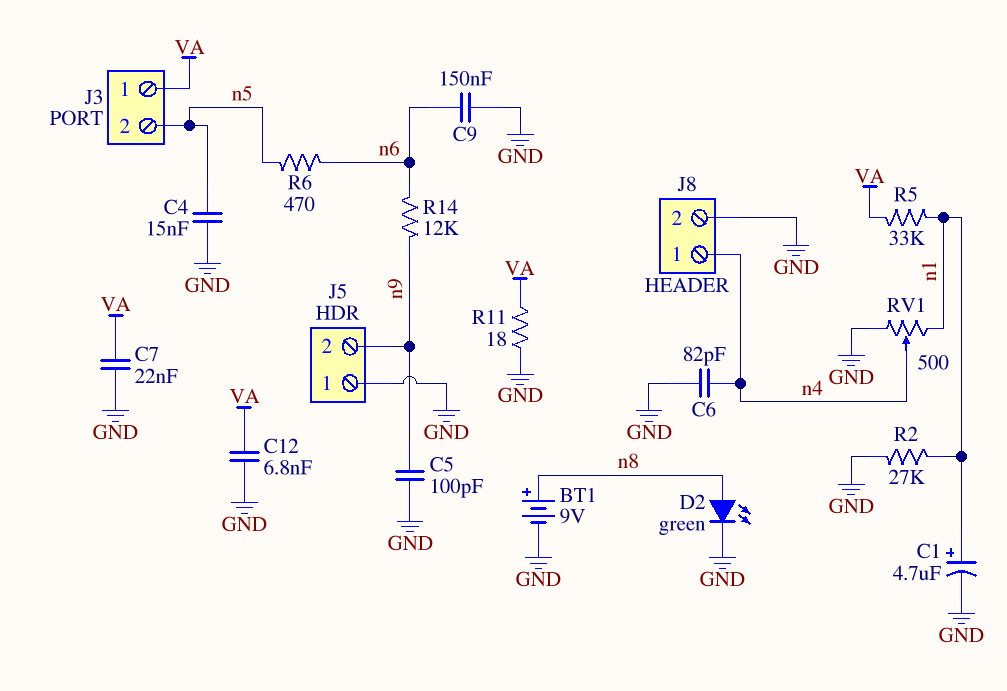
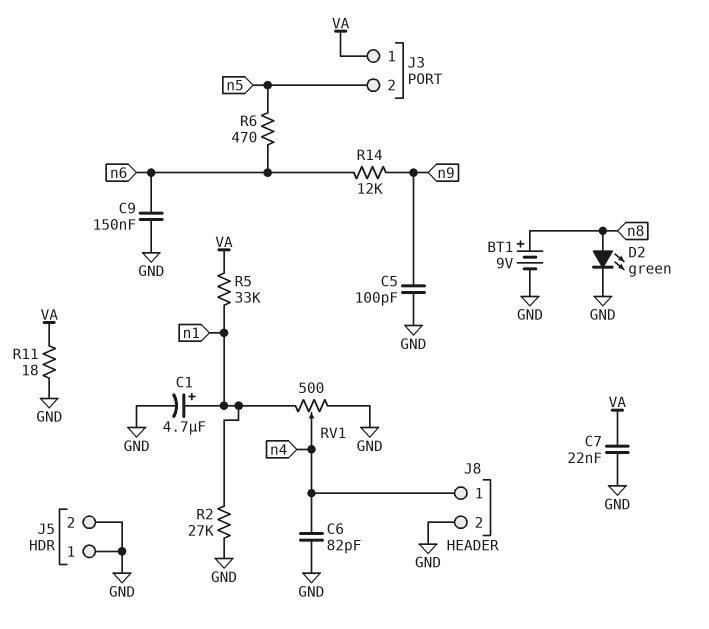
C4: 15nF (GND, n5) -> none
C12: 6.8nF (GND, VA) -> none
J5 pin 2: n9 -> GND

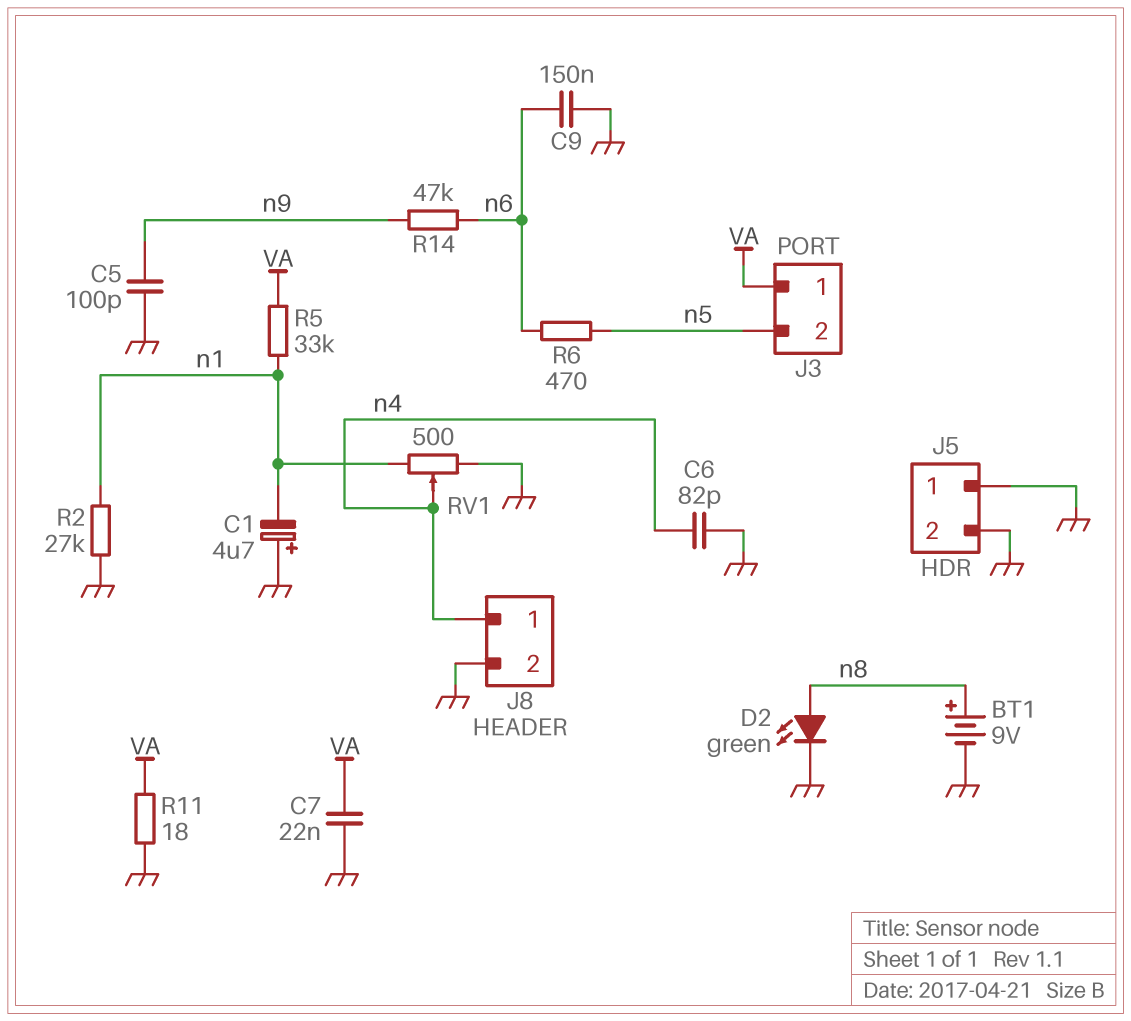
C1: 4.7uF (plus n1, minus GND) -> 4.7uF (plus GND, minus n1)
R14: 12k (n6, n9) -> 47k (n6, n9)

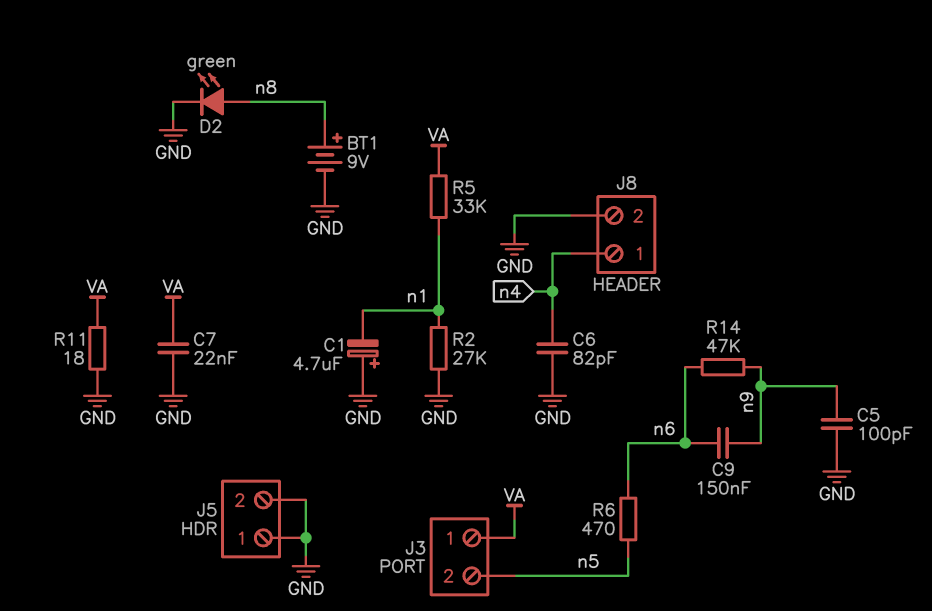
C9: 150nF (GND, n6) -> 150nF (n6, n9)
RV1: 500 (GND, n1, wiper n4) -> none

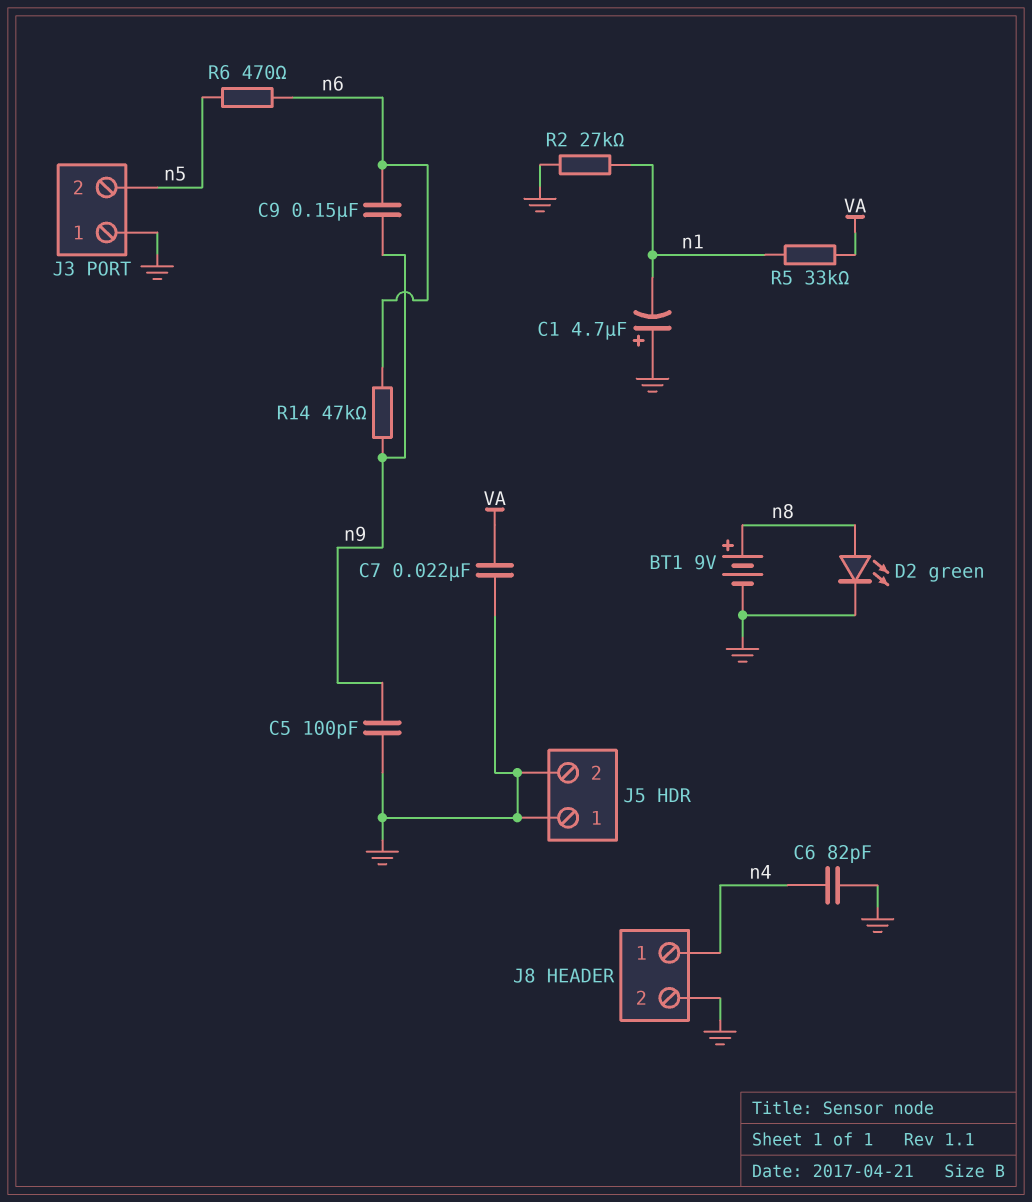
J3 pin 1: VA -> GND
R11: 18 (GND, VA) -> none

